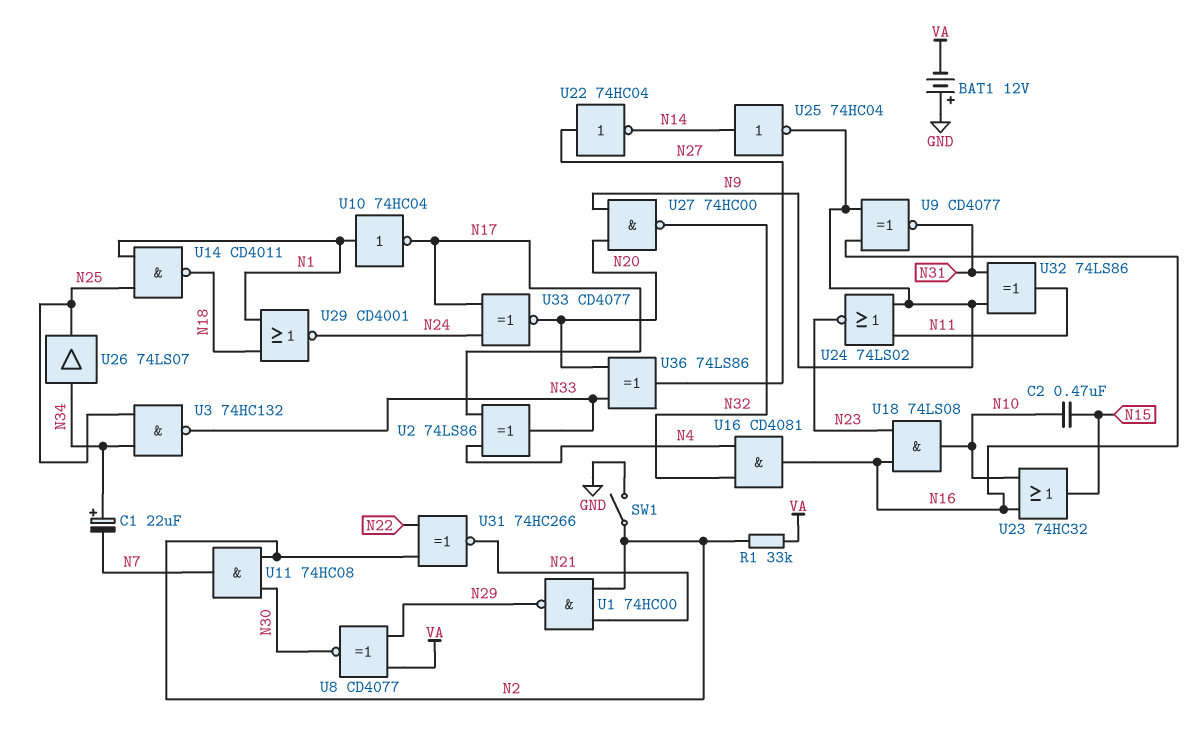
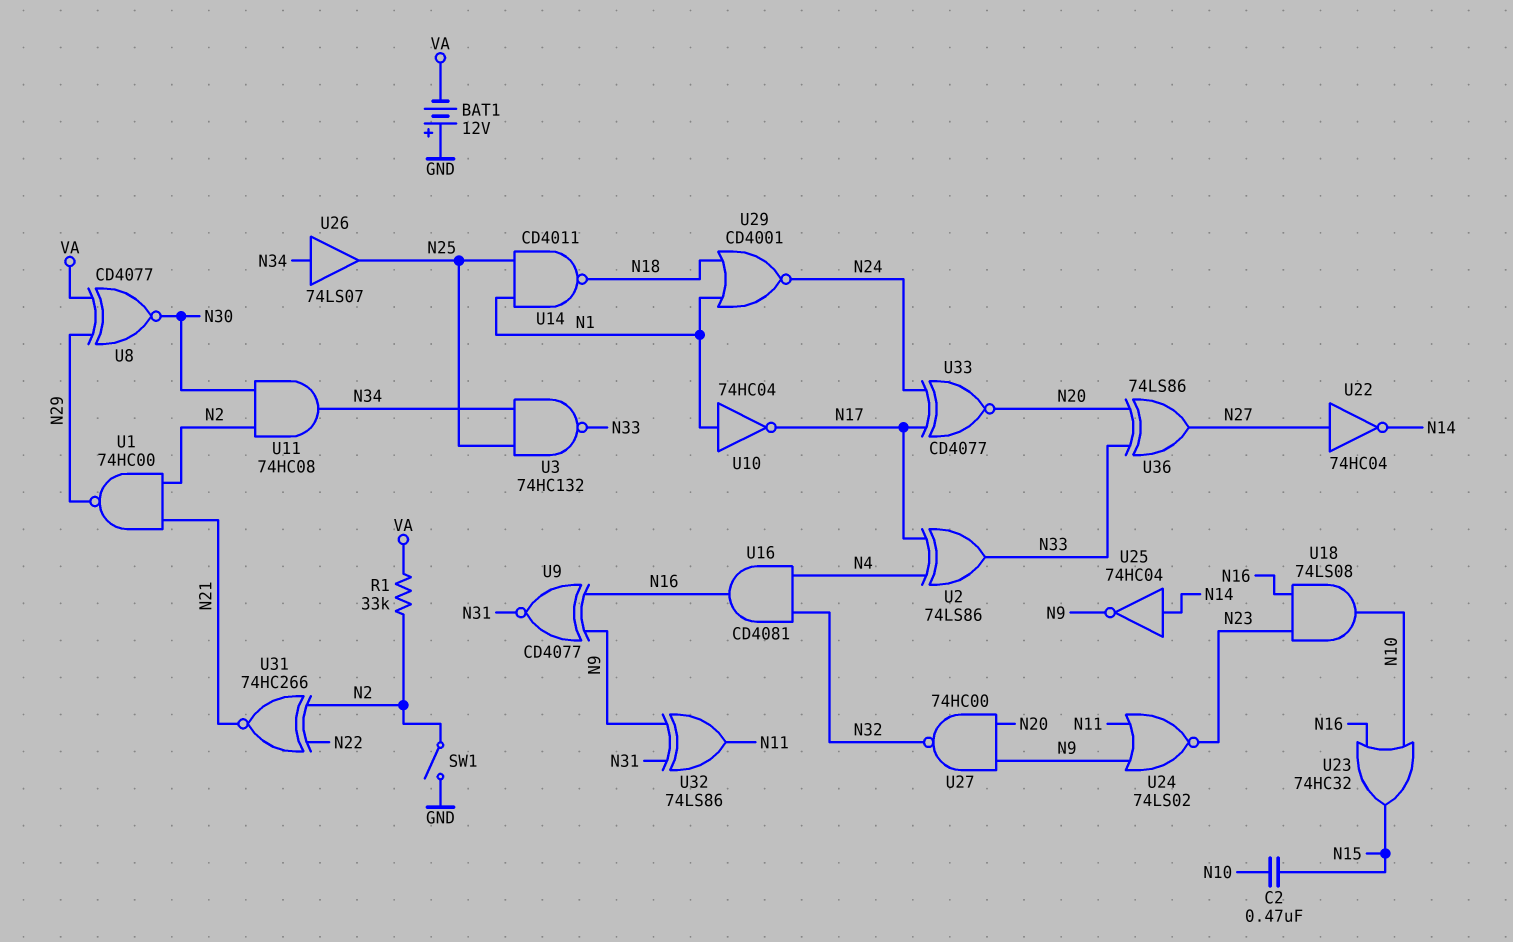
C1: 22uF (plus N34, minus N7) -> none
U11: AND 74HC08 (in N2, in N30, out N7) -> AND 74HC08 (in N2, in N30, out N34)

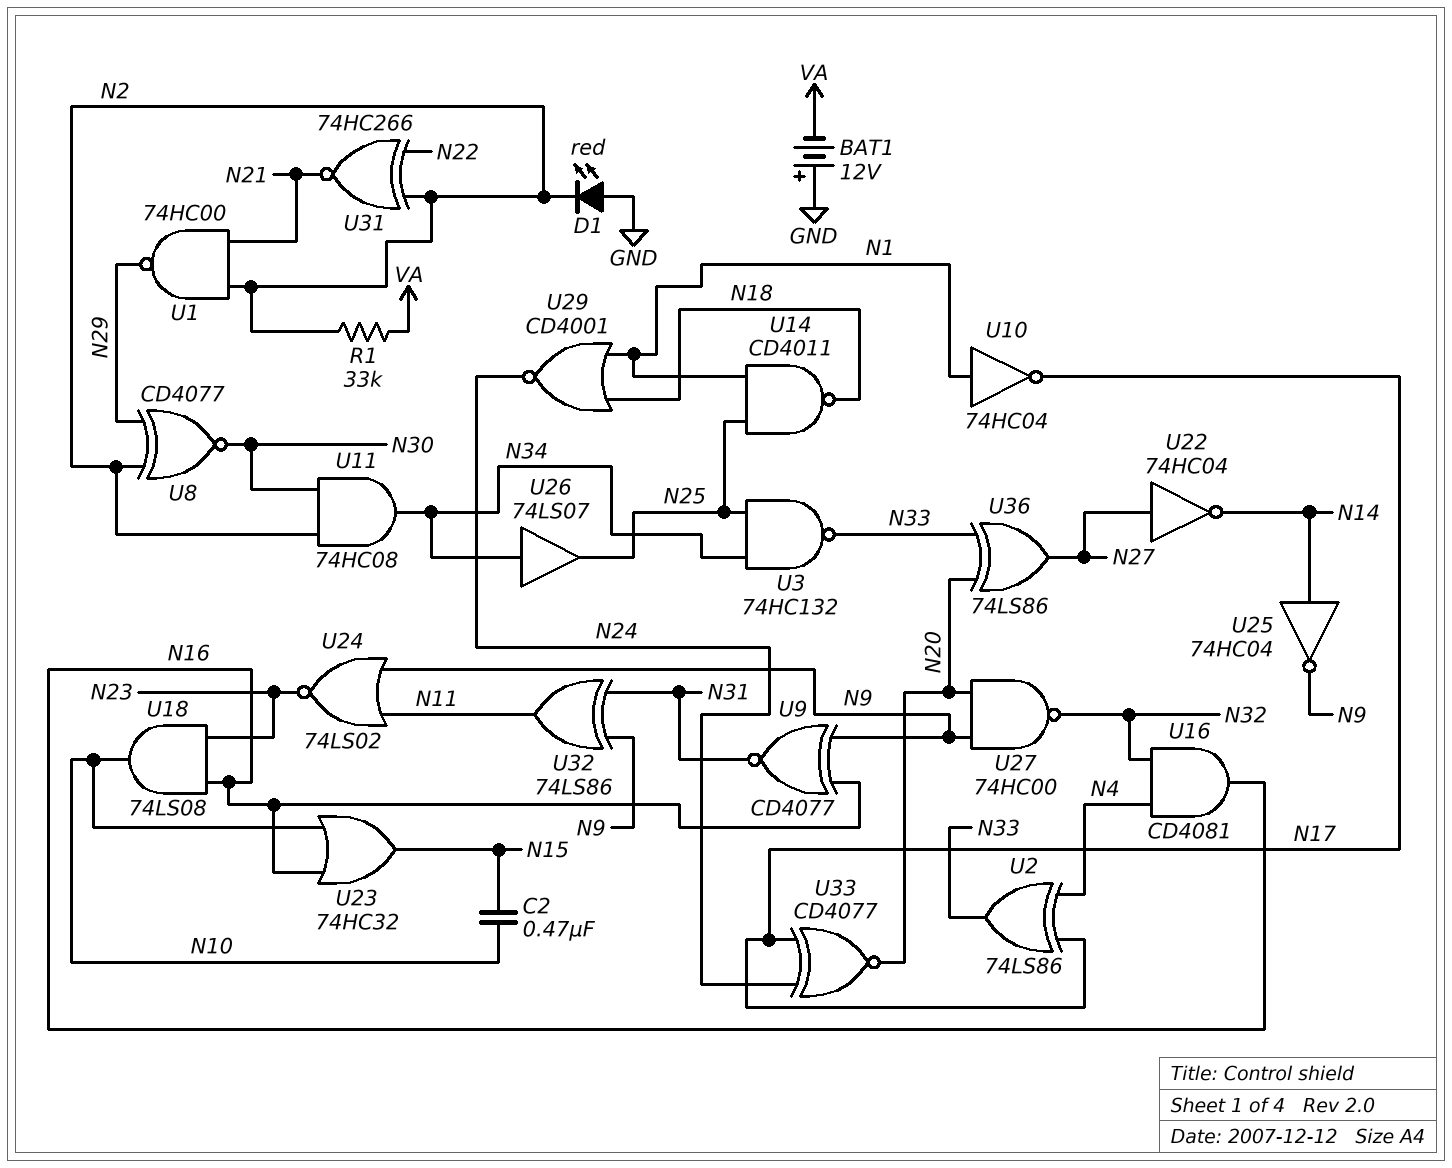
D1: none -> LED red (A GND, K N2)
SW1: switch (GND, N2) -> none
U8: XNOR CD4077 (in N29, in VA, out N30) -> XNOR CD4077 (in N2, in N29, out N30)

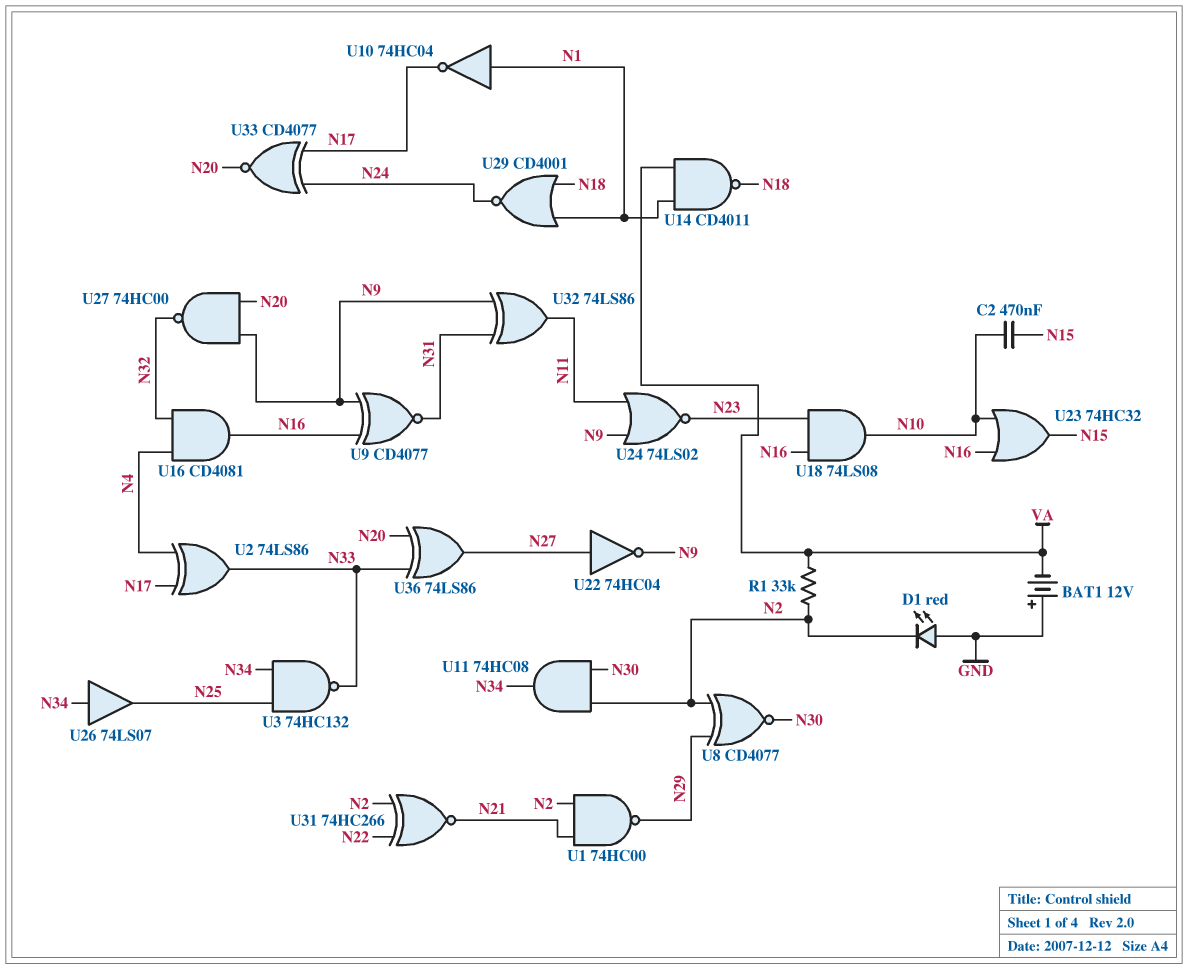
U14: NAND CD4011 (in N1, in N25, out N18) -> NAND CD4011 (in N1, in VA, out N18)
U22: NOT 74HC04 (in N27, out N14) -> NOT 74HC04 (in N27, out N9)
U25: NOT 74HC04 (in N14, out N9) -> none

